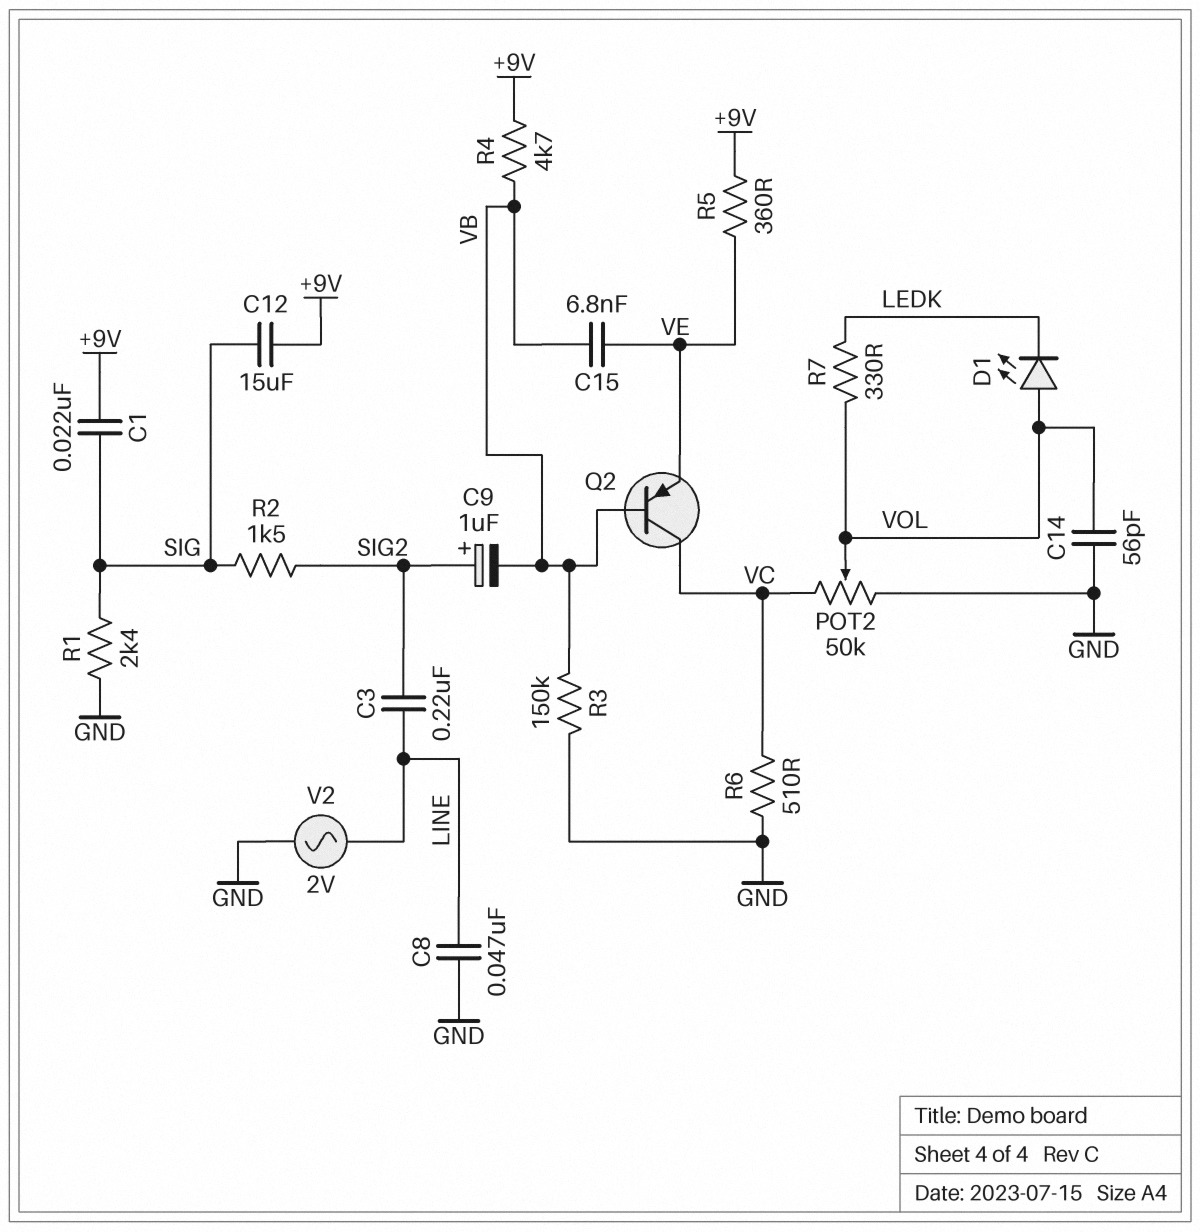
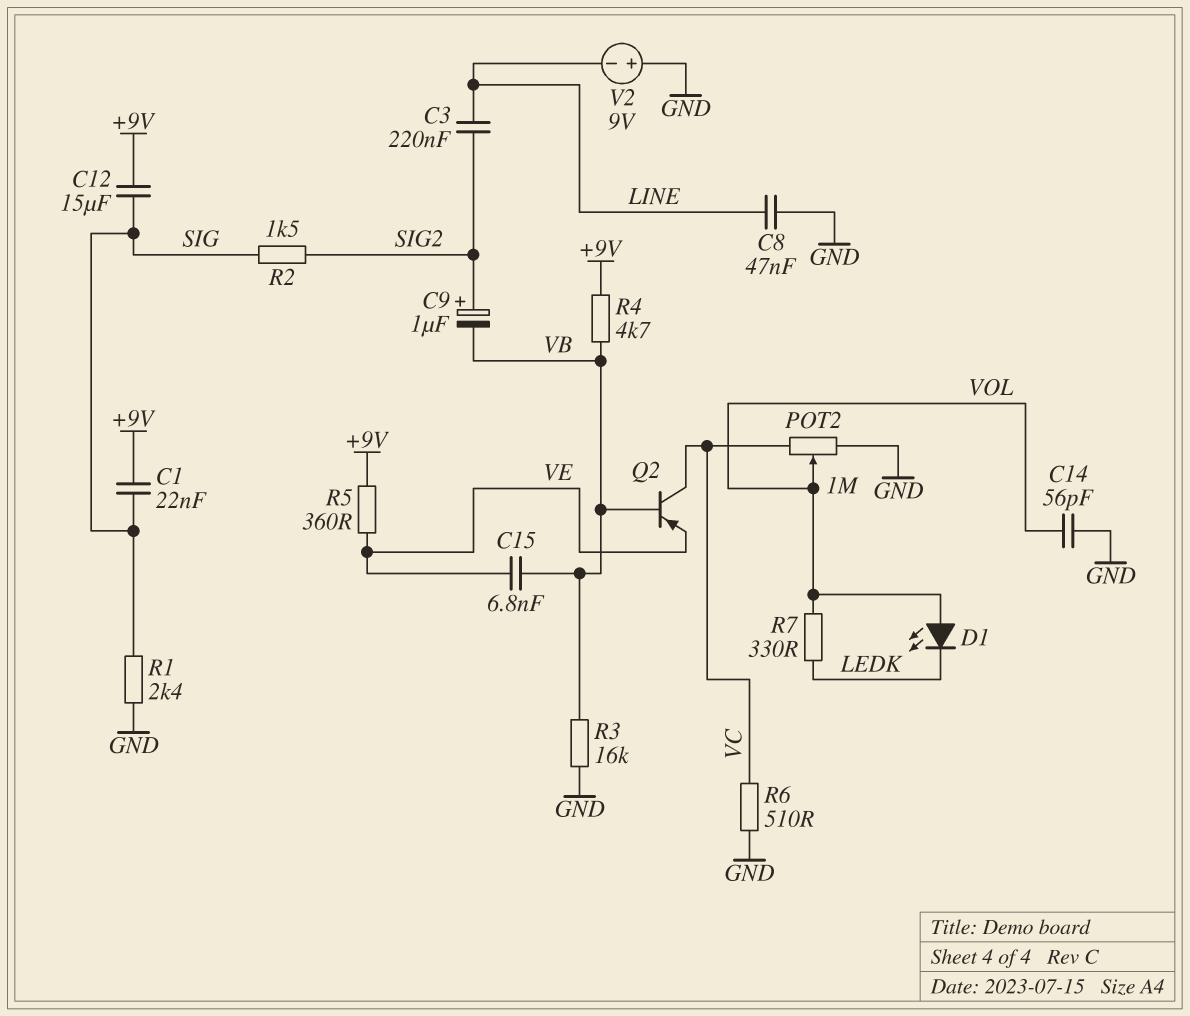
POT2: 50k (GND, VC, wiper VOL) -> 1M (GND, VC, wiper VOL)
R3: 150k (GND, VB) -> 16k (GND, VB)
V2: AC 2V (GND, LINE) -> 9V (plus GND, minus LINE)

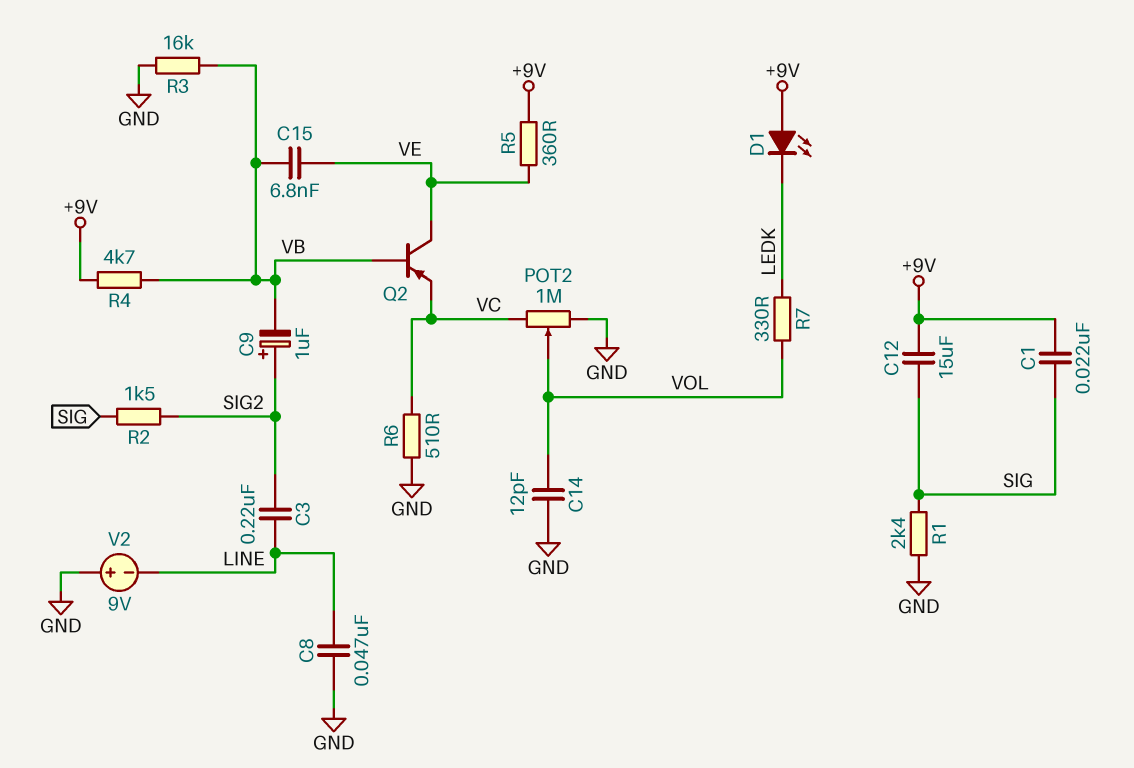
C14: 56pF (GND, VOL) -> 12pF (GND, VOL)
D1: LED (A VOL, K LEDK) -> LED (A +9V, K LEDK)
Q2: PNP (B VB, C VC, E VE) -> PNP (B VB, C VE, E VC)

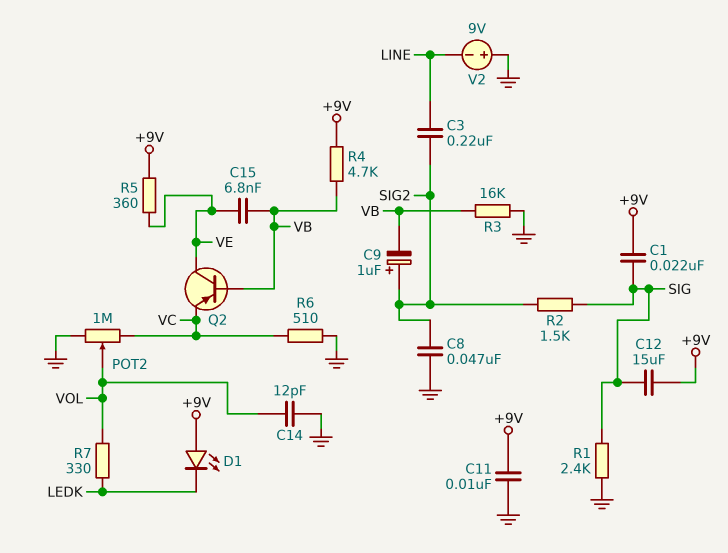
C8: 47nF (GND, LINE) -> 47nF (GND, SIG2)
C11: none -> 10nF (+9V, GND)

